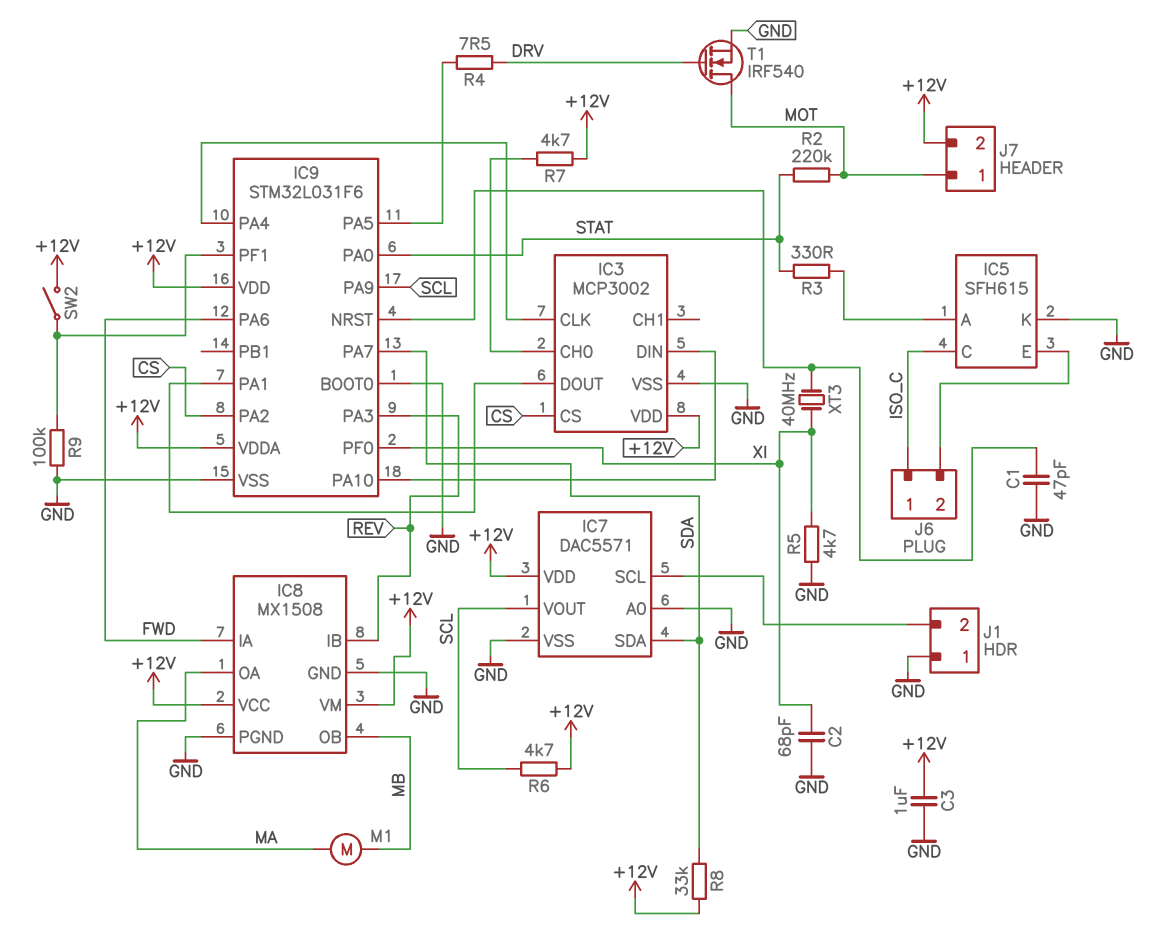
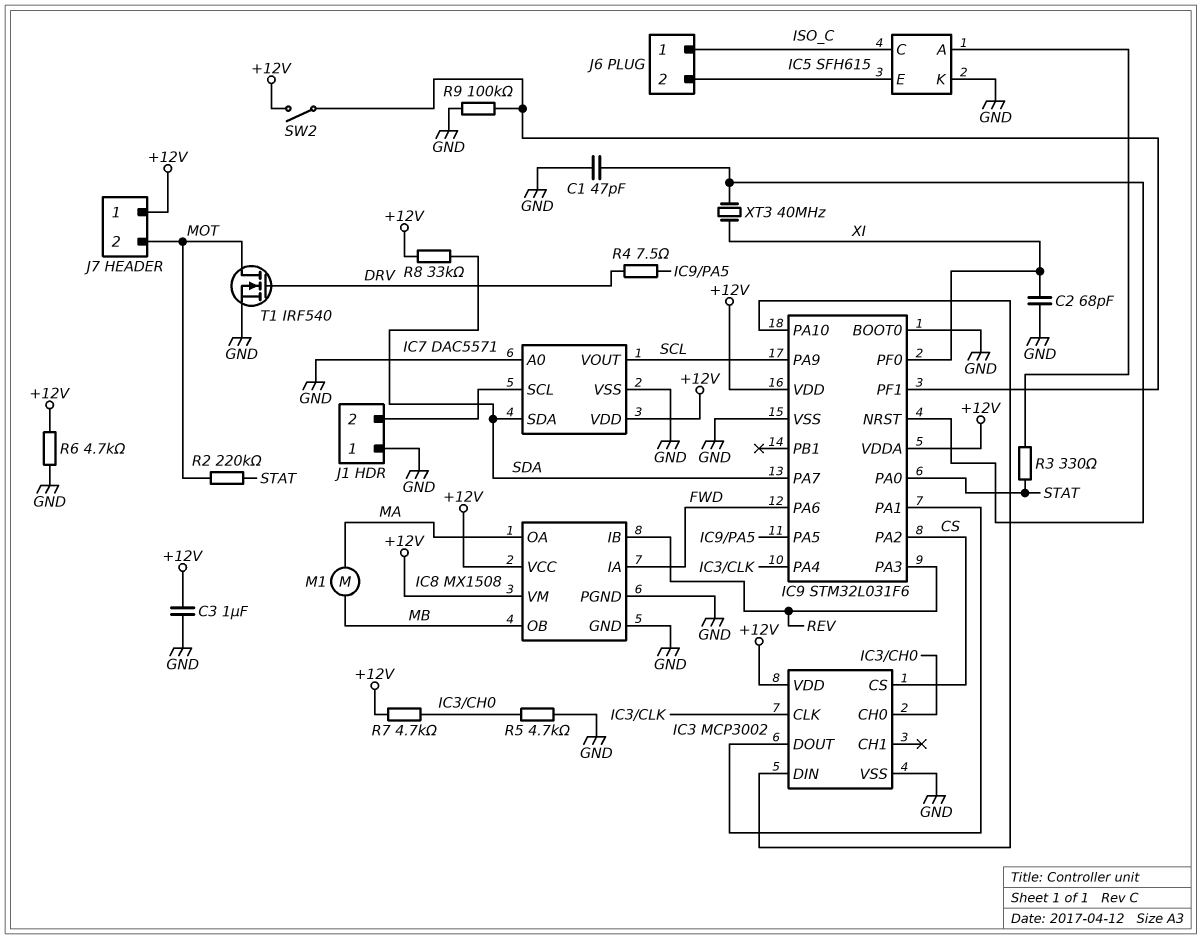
J7 pin 1: MOT -> +12V
J7 pin 2: +12V -> MOT
R5: 4.7k (GND, XI) -> 4.7k (GND, IC3/CH0)
R6: 4.7k (+12V, SCL) -> 4.7k (+12V, GND)

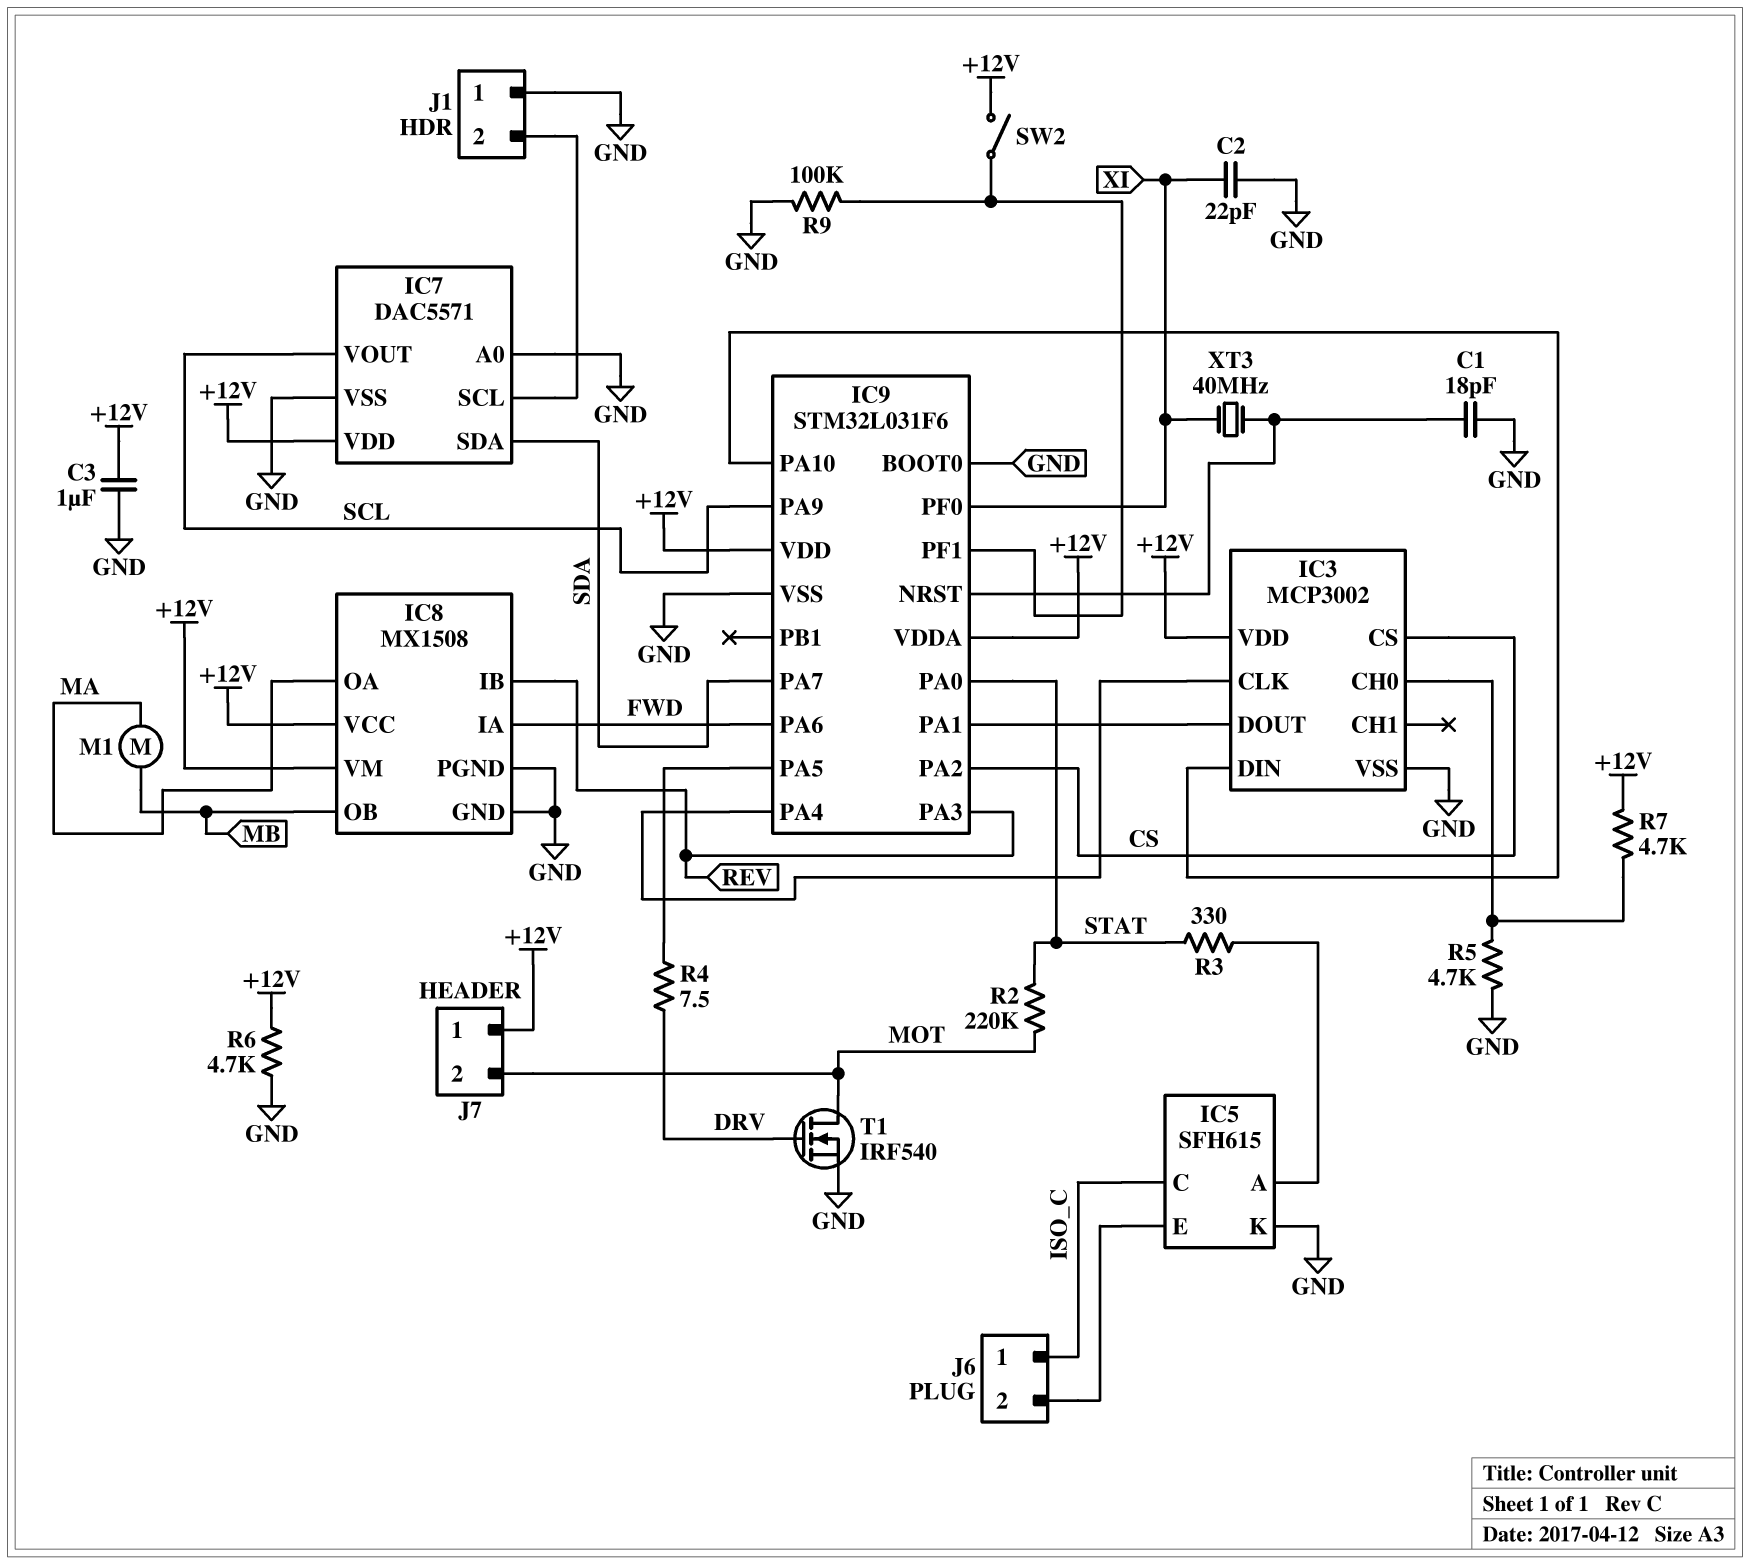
C1: 47pF (GND, IC9/NRST) -> 18pF (GND, IC9/NRST)
C2: 68pF (GND, XI) -> 22pF (GND, XI)
R8: 33k (+12V, SDA) -> none

